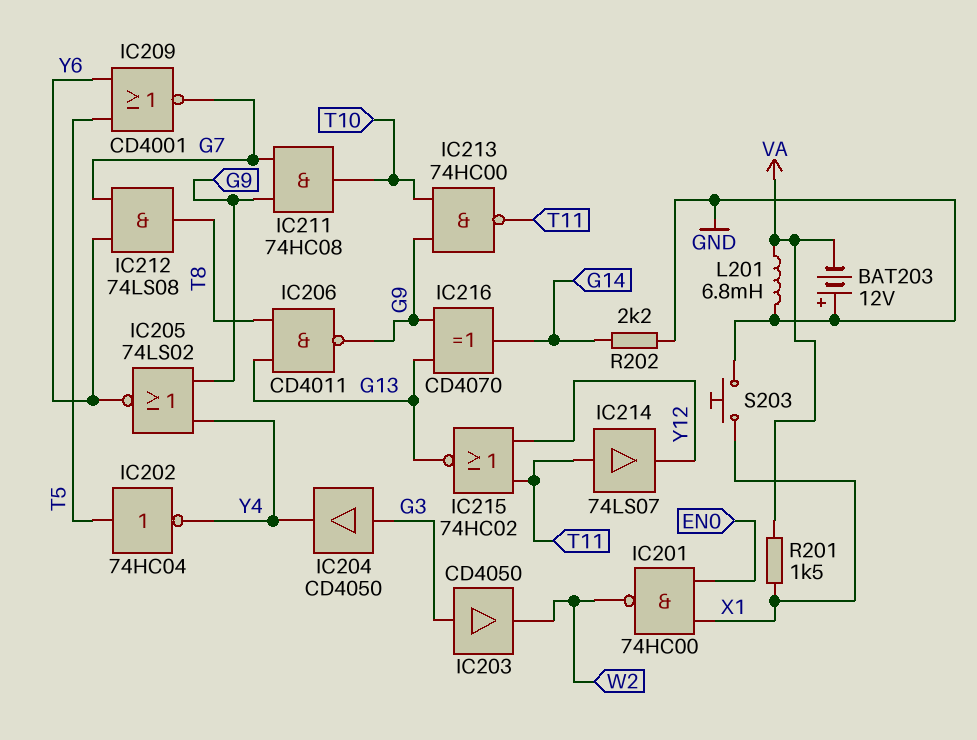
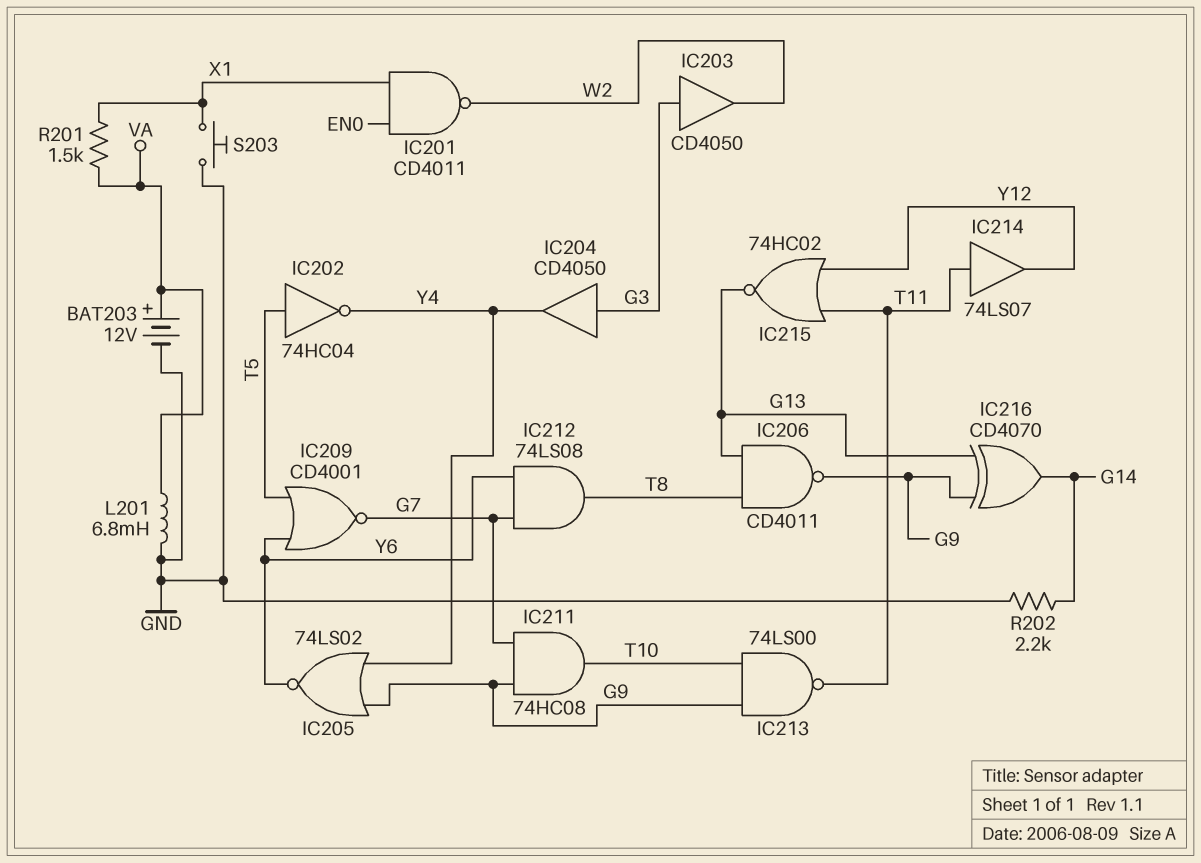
BAT203: 12V (plus GND, minus VA) -> 12V (plus VA, minus GND)
IC201: NAND 74HC00 (in EN0, in X1, out W2) -> NAND CD4011 (in EN0, in X1, out W2)
IC213: NAND 74HC00 (in G9, in T10, out T11) -> NAND 74LS00 (in G9, in T10, out T11)

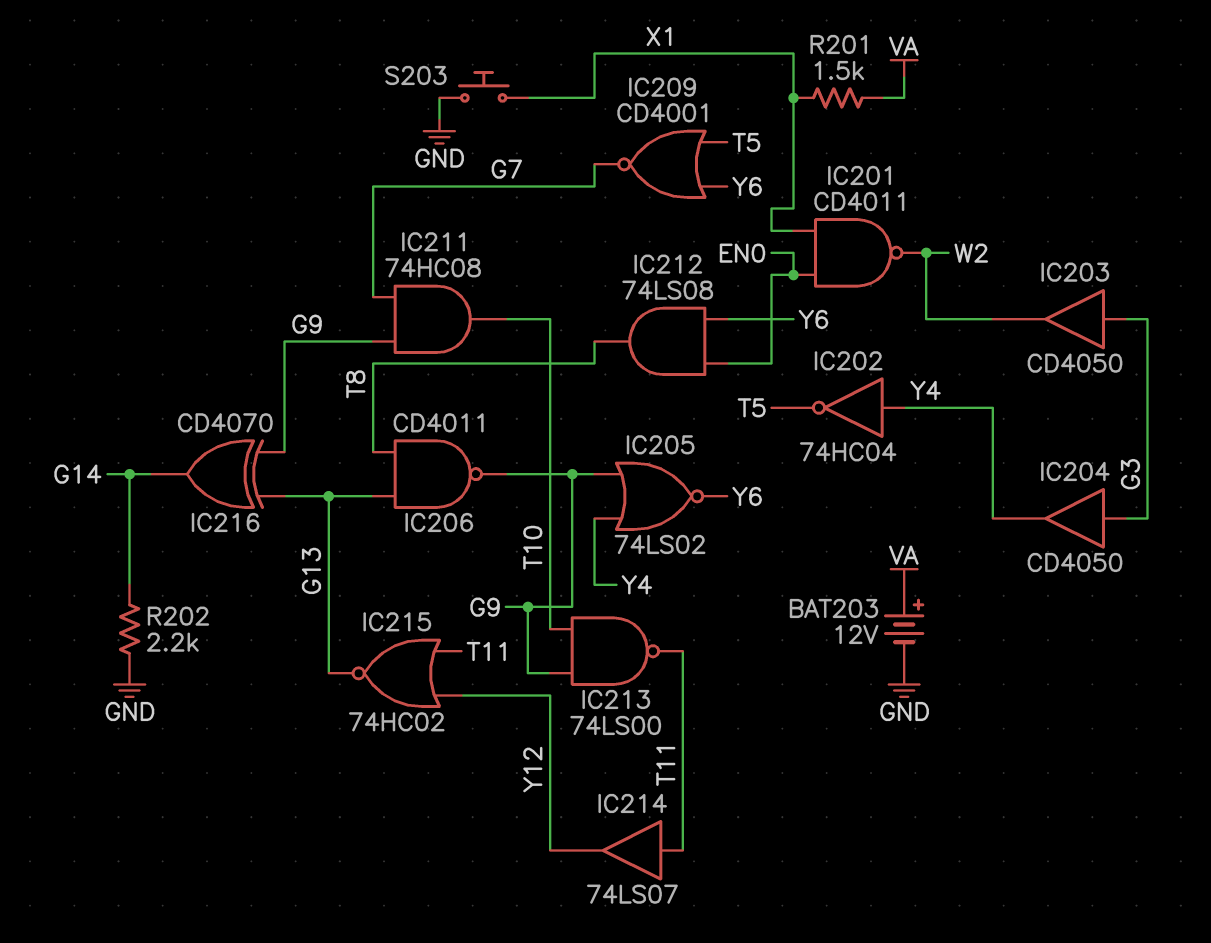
IC202: NOT 74HC04 (in T5, out Y4) -> NOT 74HC04 (in Y4, out T5)
IC212: AND 74LS08 (in G7, in Y6, out T8) -> AND 74LS08 (in EN0, in Y6, out T8)
L201: 6.8mH (GND, VA) -> none

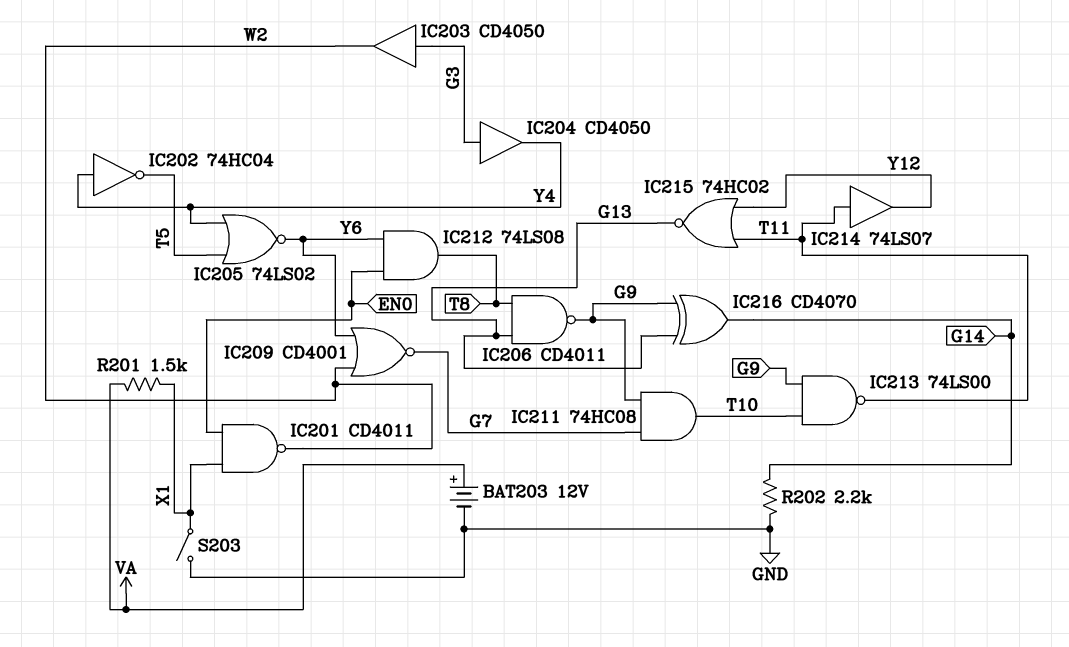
IC205: NOR 74LS02 (in G9, in Y4, out Y6) -> NOR 74LS02 (in T5, in Y4, out Y6)
IC209: NOR CD4001 (in T5, in Y6, out G7) -> NOR CD4001 (in W2, in Y6, out G7)
S203: button (GND, X1) -> switch (GND, X1)

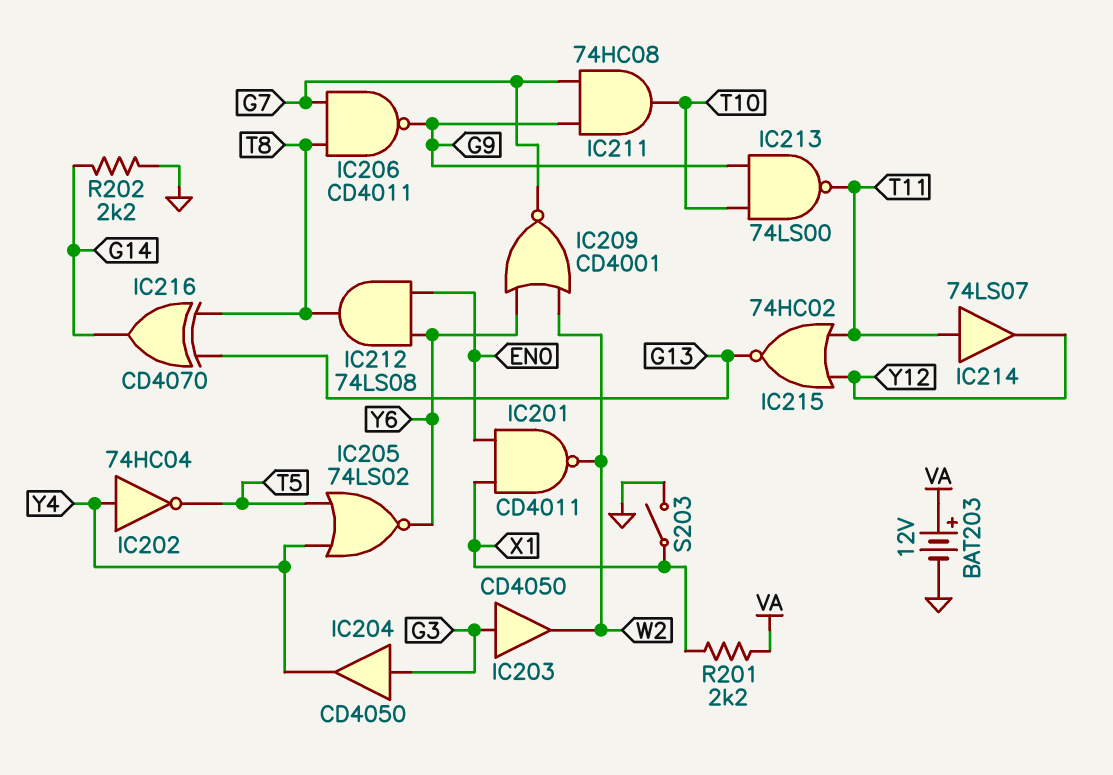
IC206: NAND CD4011 (in G13, in T8, out G9) -> NAND CD4011 (in G7, in T8, out G9)
IC216: XOR CD4070 (in G9, in G13, out G14) -> XOR CD4070 (in G13, in T8, out G14)
R201: 1.5k (VA, X1) -> 2.2k (VA, X1)

